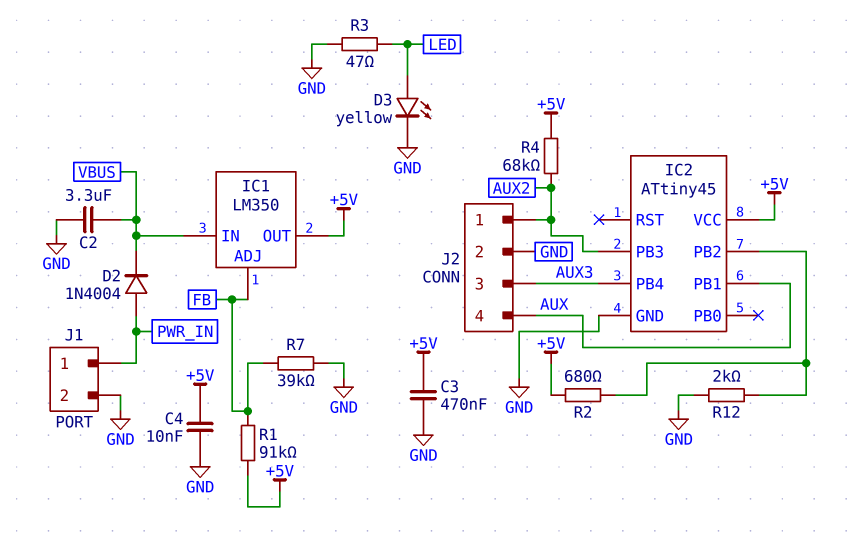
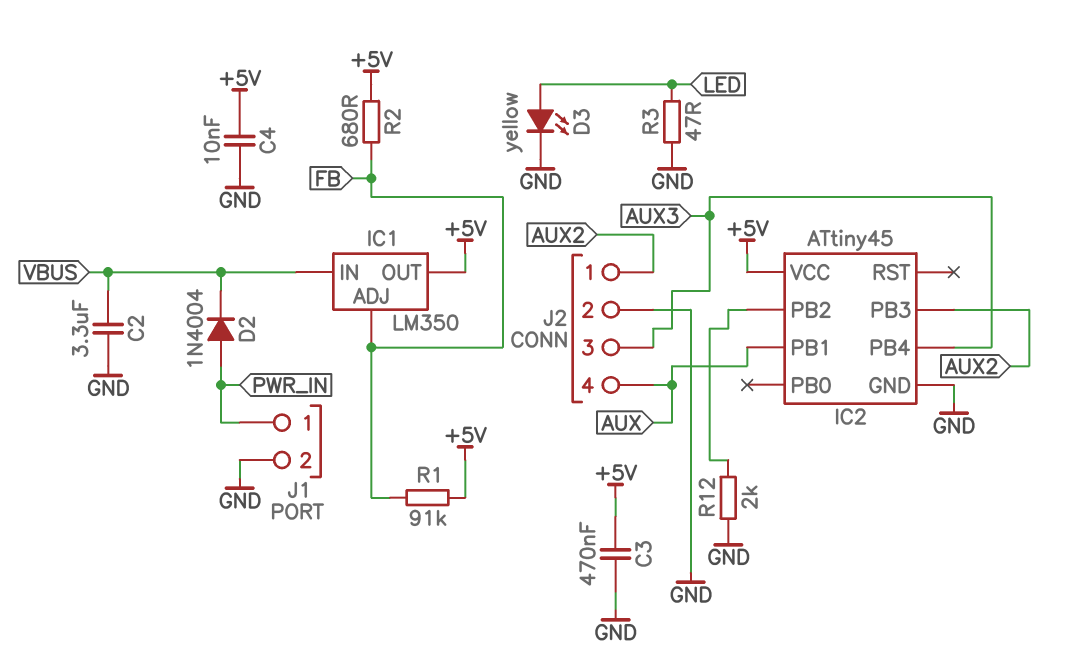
R2: 680 (+5V, IC2/PB2) -> 680 (+5V, FB)
R4: 68k (+5V, AUX2) -> none
R7: 39k (FB, GND) -> none

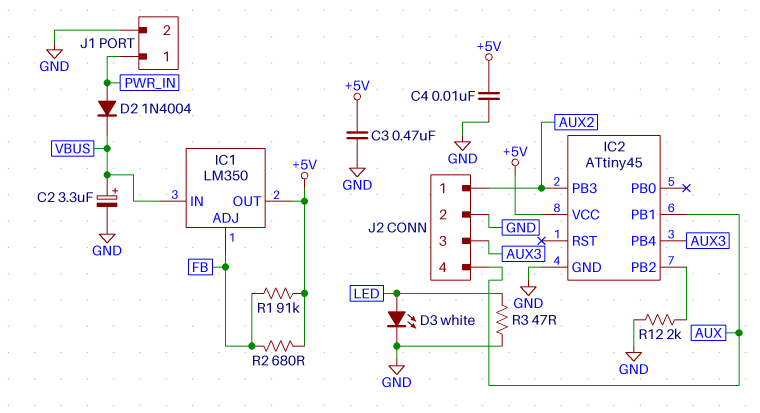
C2: 3.3uF (GND, VBUS) -> 3.3uF (plus VBUS, minus GND)
D3: LED yellow (A LED, K GND) -> LED white (A LED, K GND)

